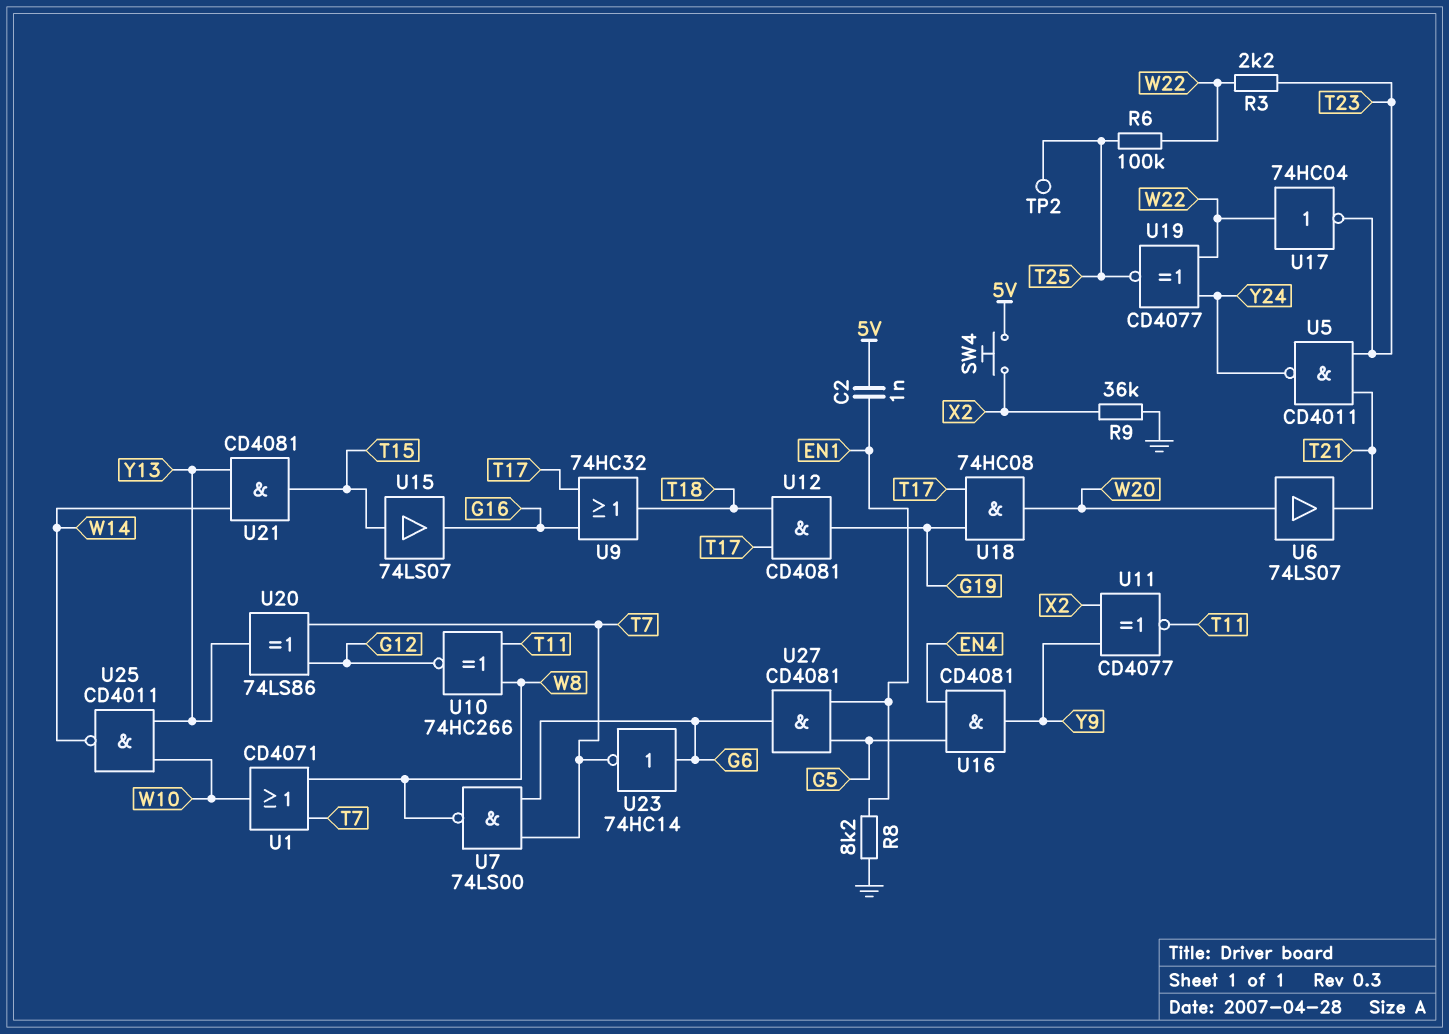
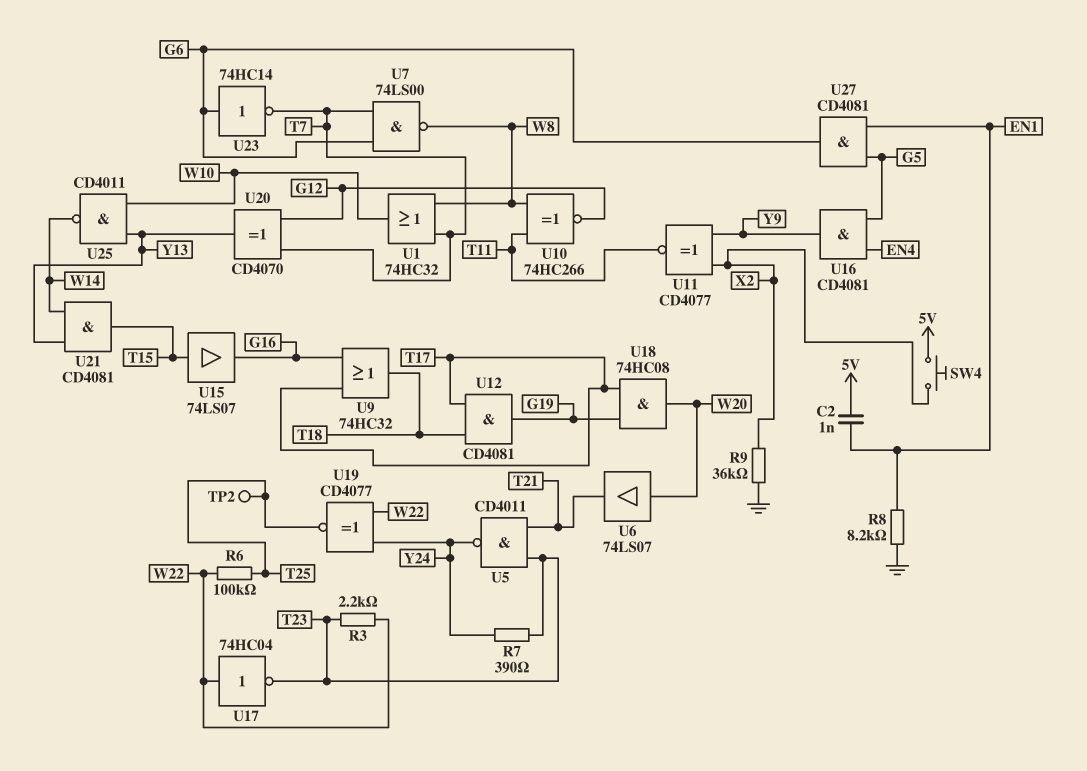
R7: none -> 390 (T23, Y24)
U1: OR CD4071 (in T7, in W8, out W10) -> OR 74HC32 (in T7, in W8, out W10)
U20: XOR 74LS86 (in G12, in T7, out Y13) -> XOR CD4070 (in G12, in T7, out Y13)

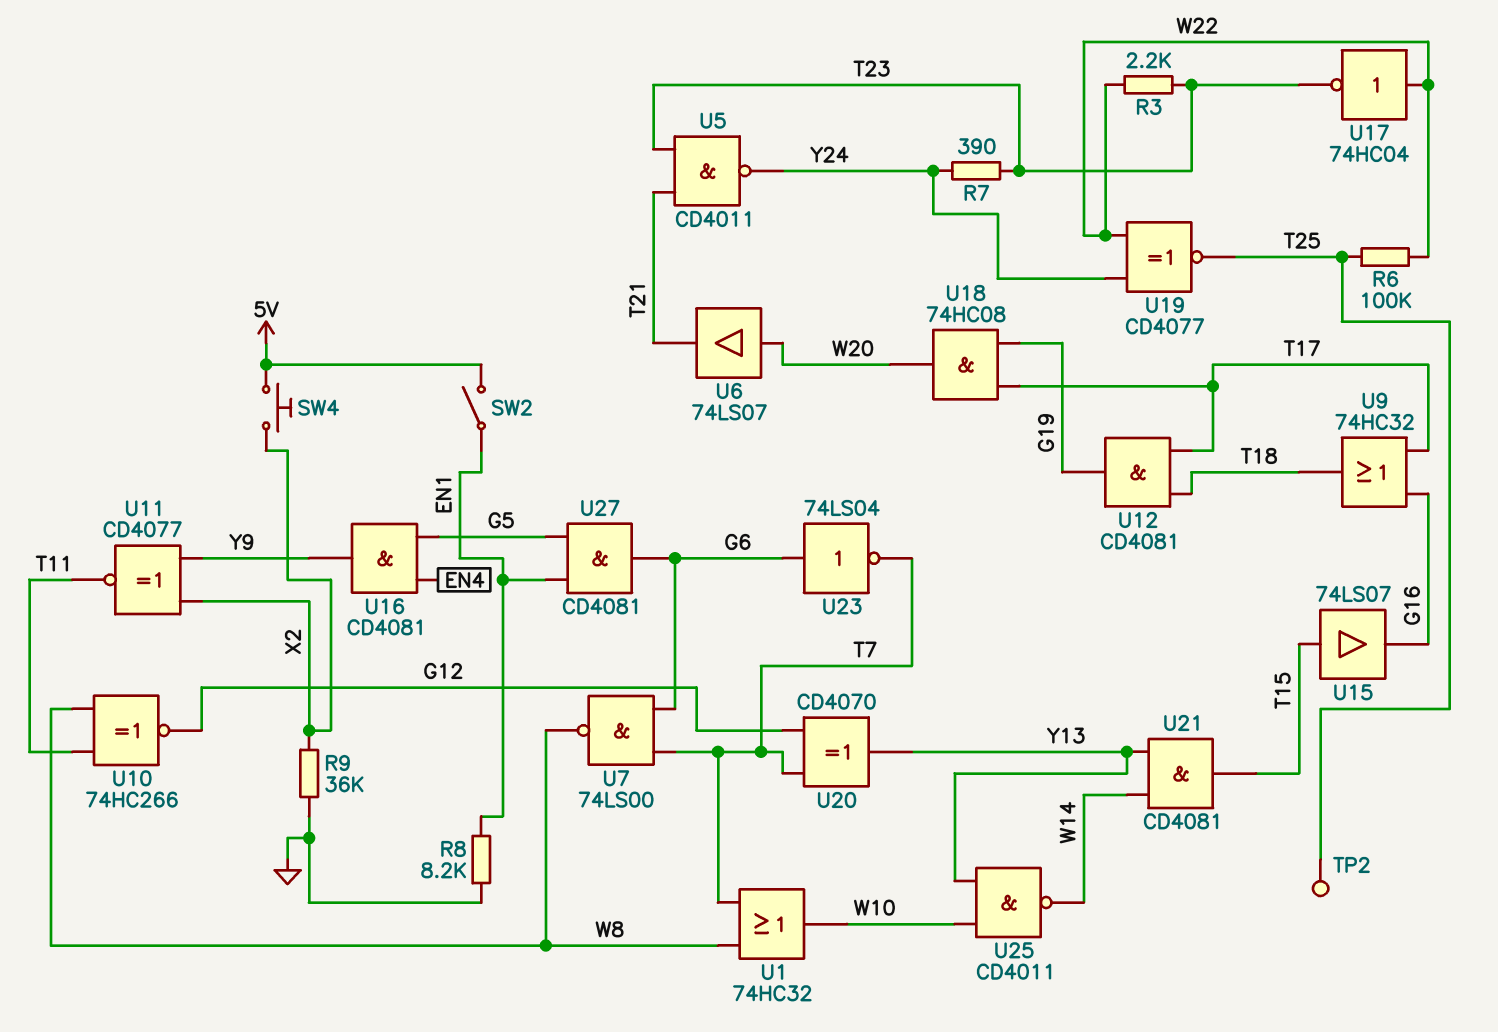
C2: 1nF (5V, EN1) -> none
SW2: none -> switch (5V, EN1)
U23: NOT 74HC14 (in G6, out T7) -> NOT 74LS04 (in G6, out T7)

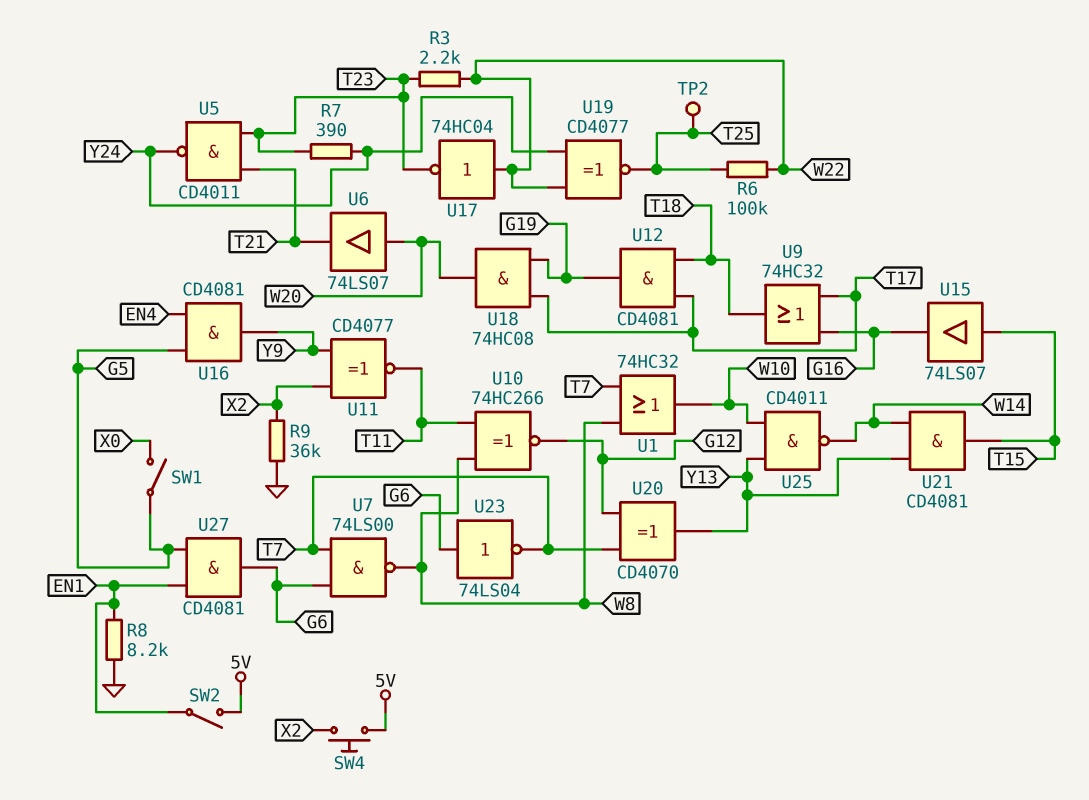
SW1: none -> switch (G5, X0)

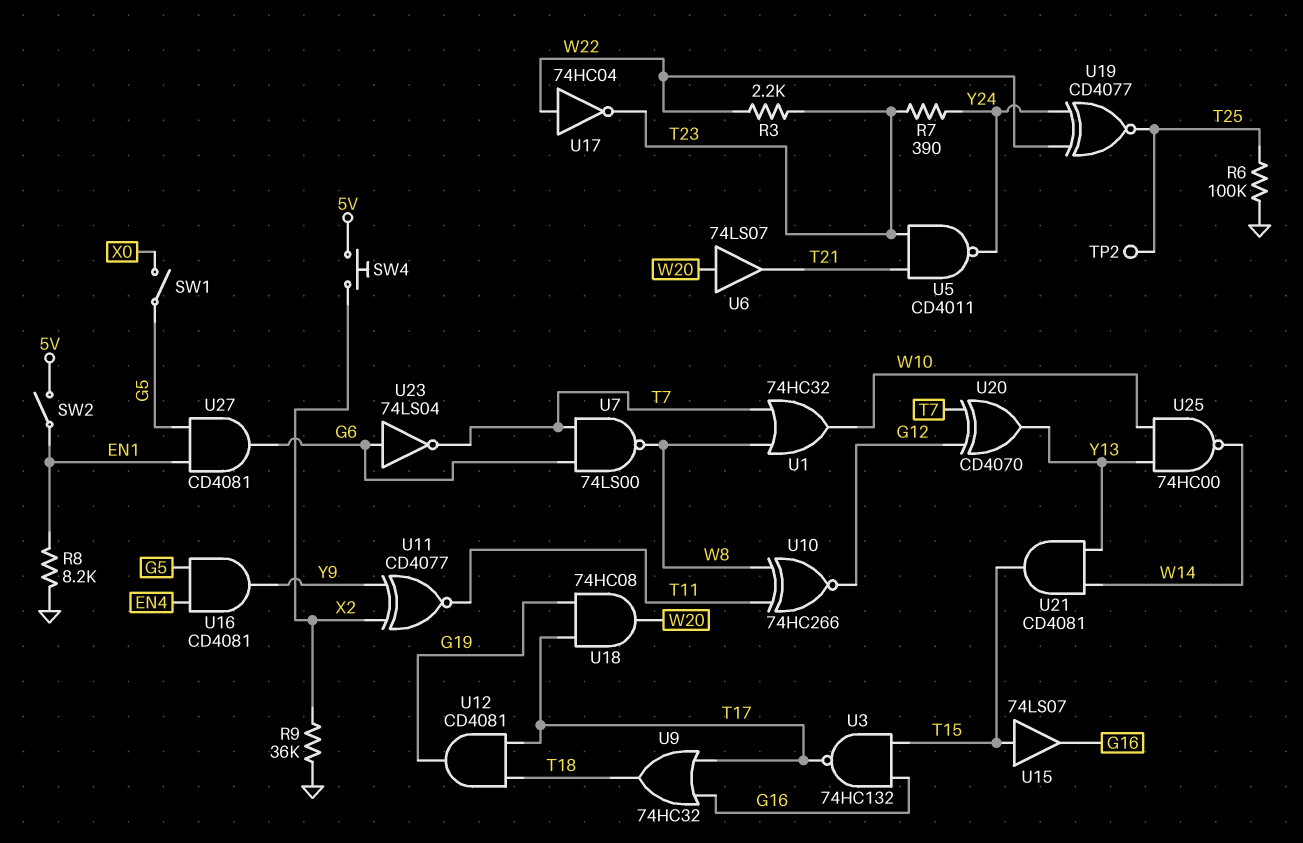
R6: 100k (T25, W22) -> 100k (GND, T25)
U3: none -> NAND 74HC132 (in G16, in T15, out T17)
U25: NAND CD4011 (in W10, in Y13, out W14) -> NAND 74HC00 (in W10, in Y13, out W14)

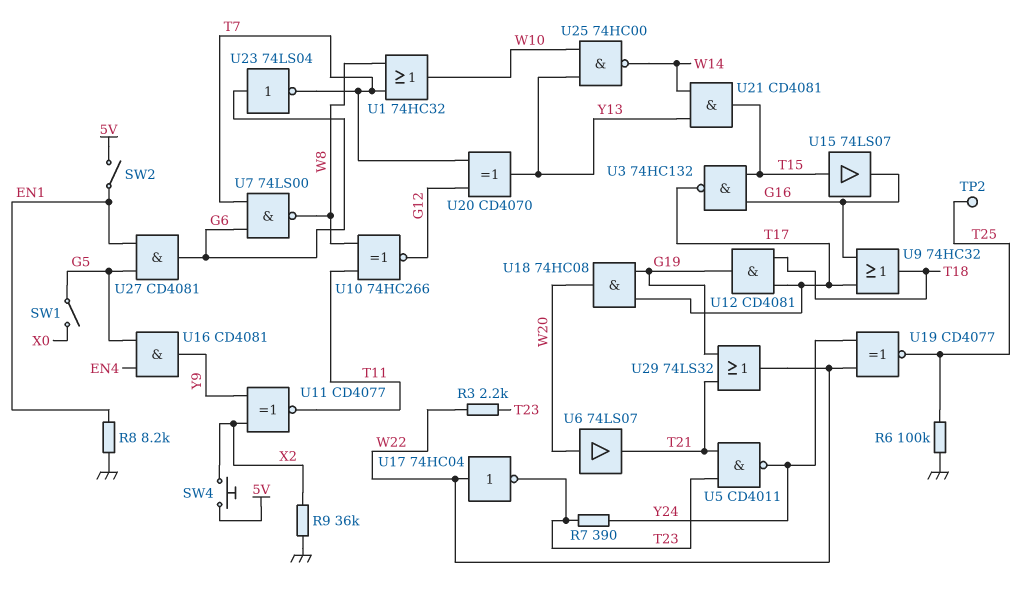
U29: none -> OR 74LS32 (in G19, in T21, out W22)

